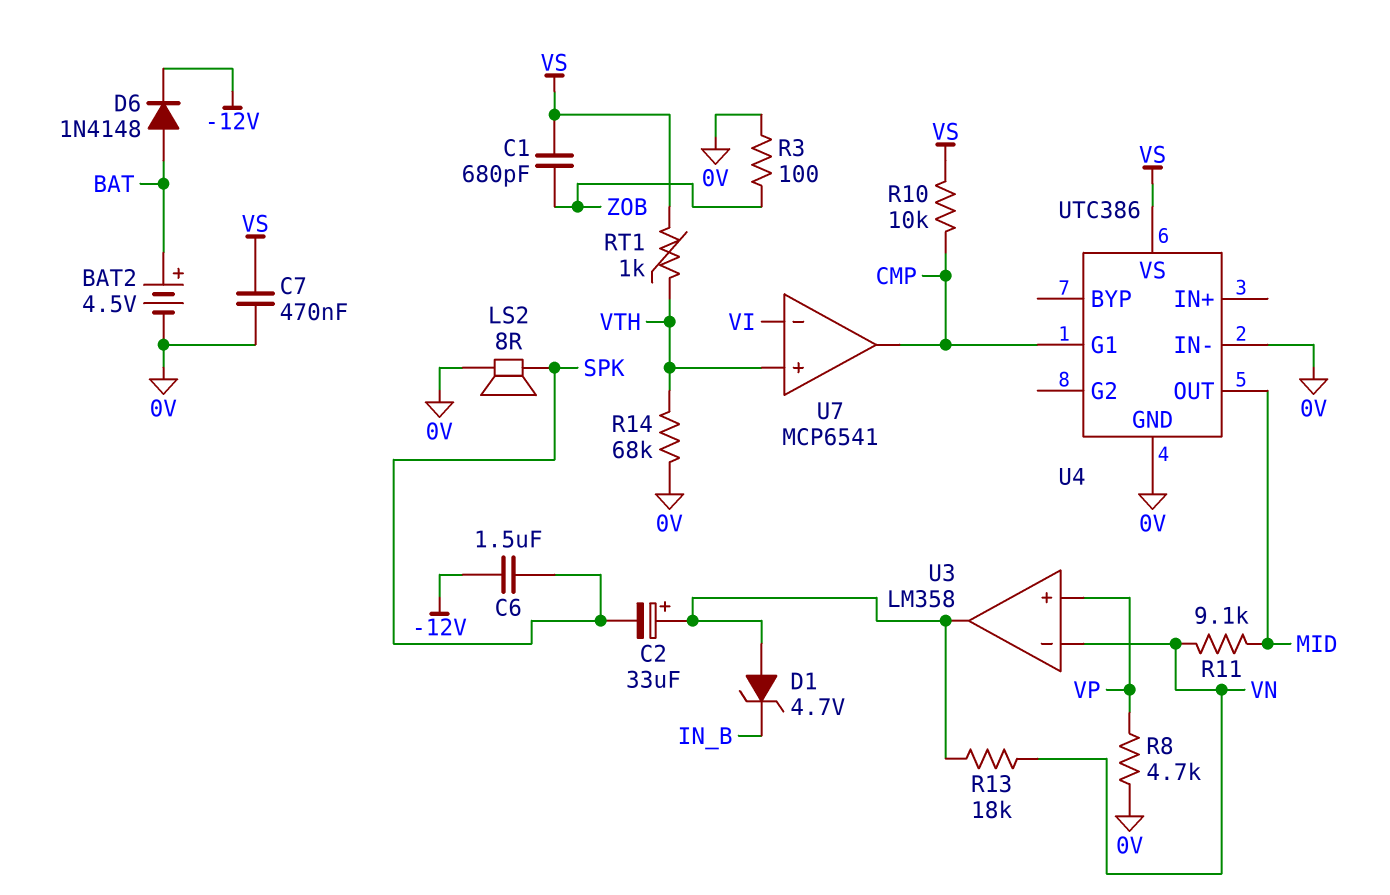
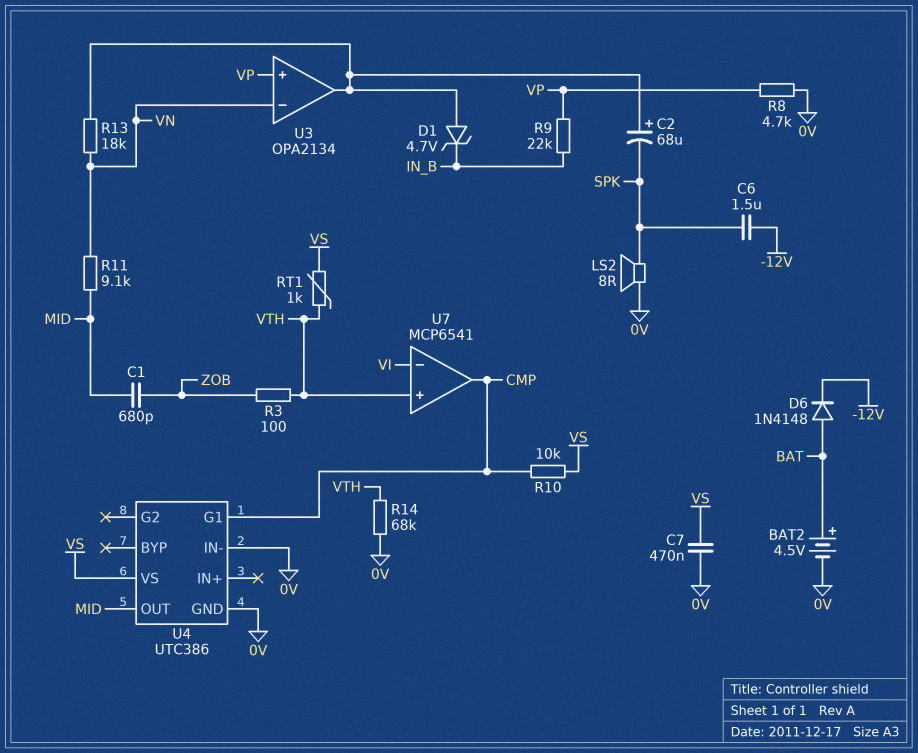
C1: 680pF (VS, ZOB) -> 680pF (MID, ZOB)
C2: 33uF (plus U3/out, minus SPK) -> 68uF (plus U3/out, minus SPK)
R3: 100 (0V, ZOB) -> 100 (VTH, ZOB)
R9: none -> 22k (IN_B, VP)
U3: LM358 -> OPA2134

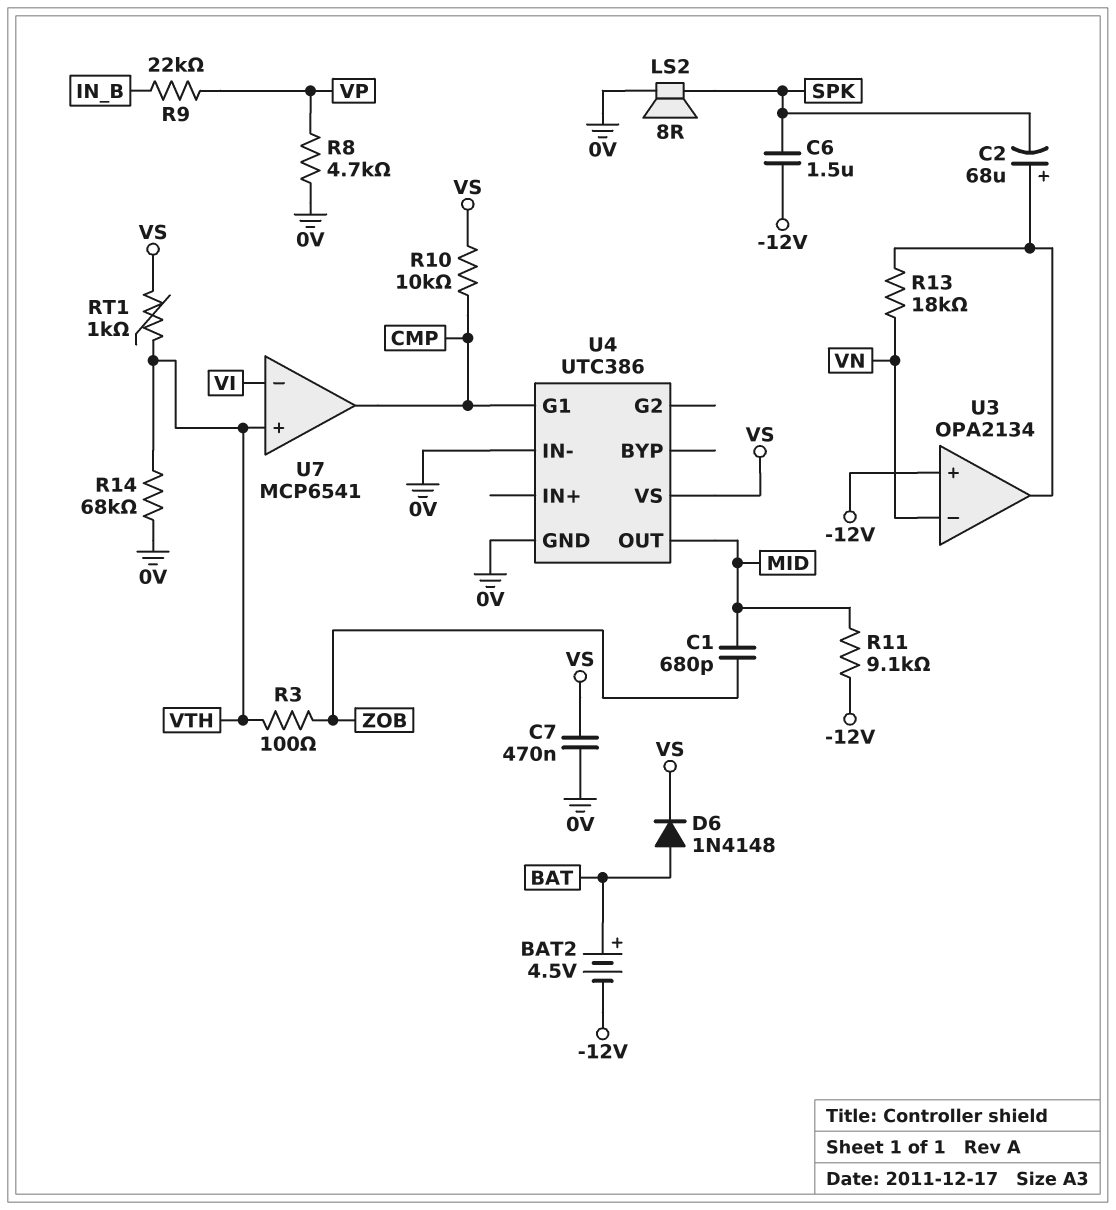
BAT2: 4.5V (plus BAT, minus 0V) -> 4.5V (plus BAT, minus -12V)
D1: zener 4.7V (A U3/out, K IN_B) -> none
D6: diode 1N4148 (A BAT, K -12V) -> diode 1N4148 (A BAT, K VS)
R11: 9.1k (MID, VN) -> 9.1k (-12V, MID)
U3 pin in+: VP -> -12V

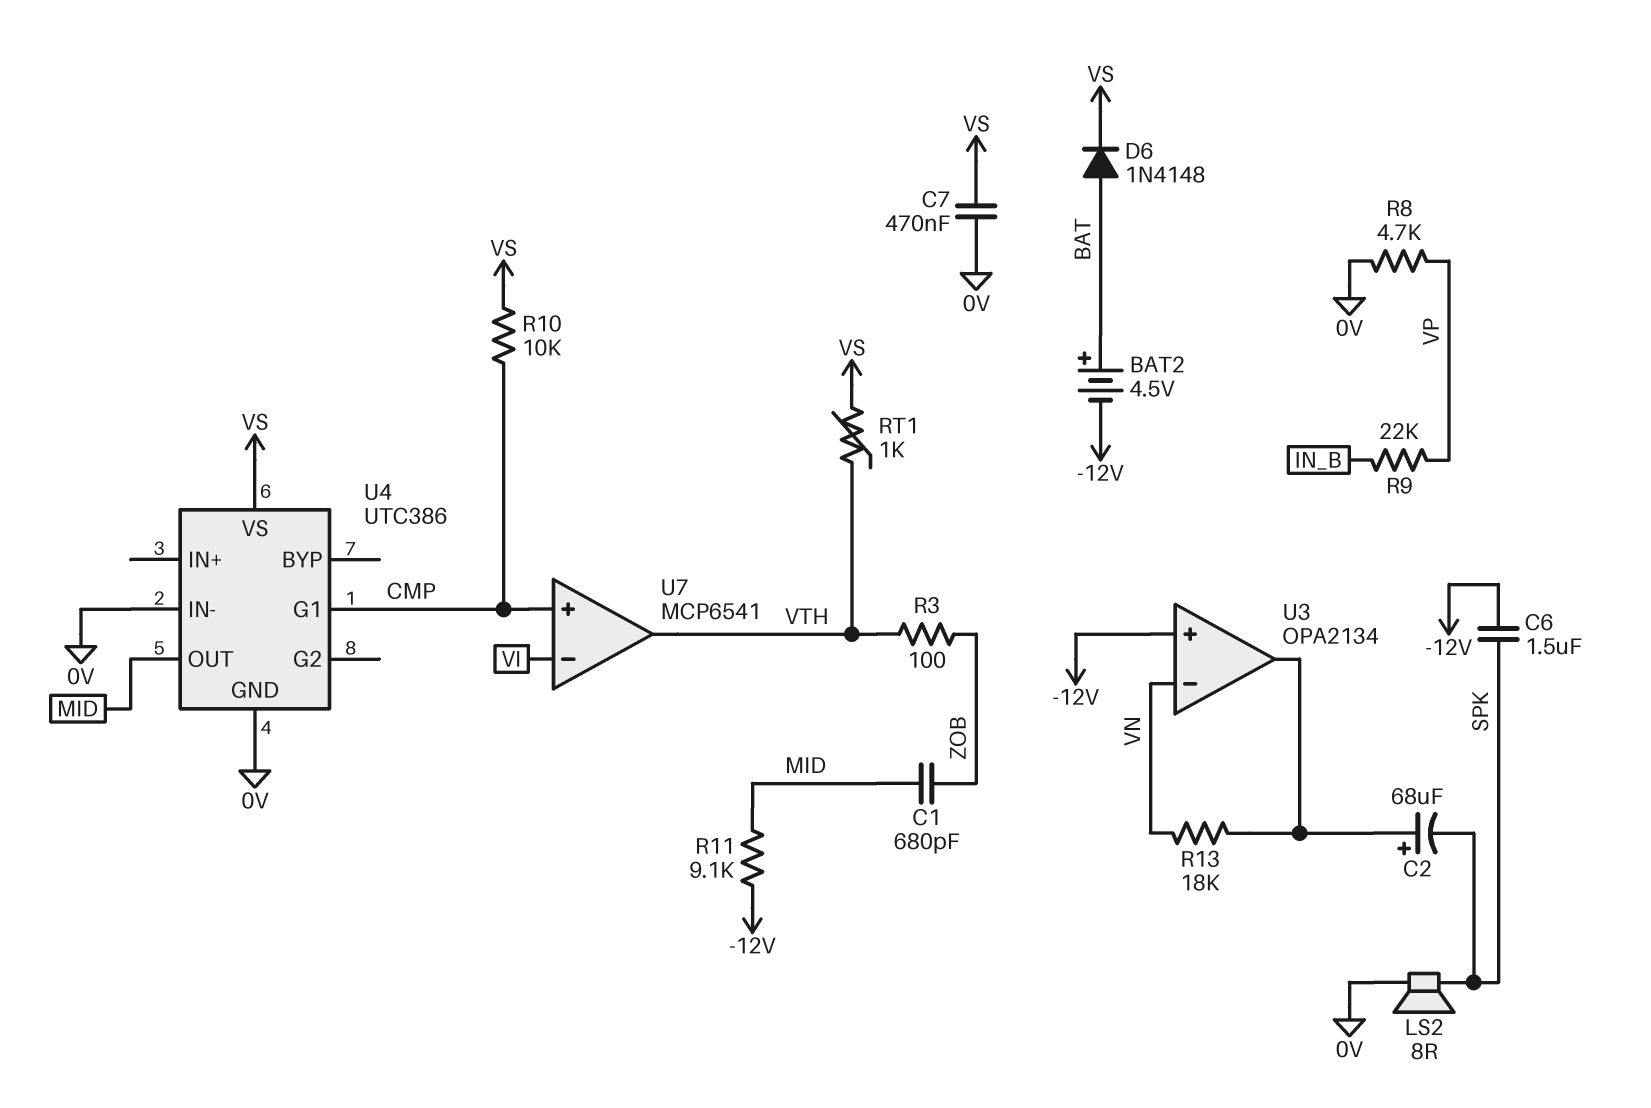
R14: 68k (0V, VTH) -> none
U7 pin in+: VTH -> CMP
U7 pin out: CMP -> VTH

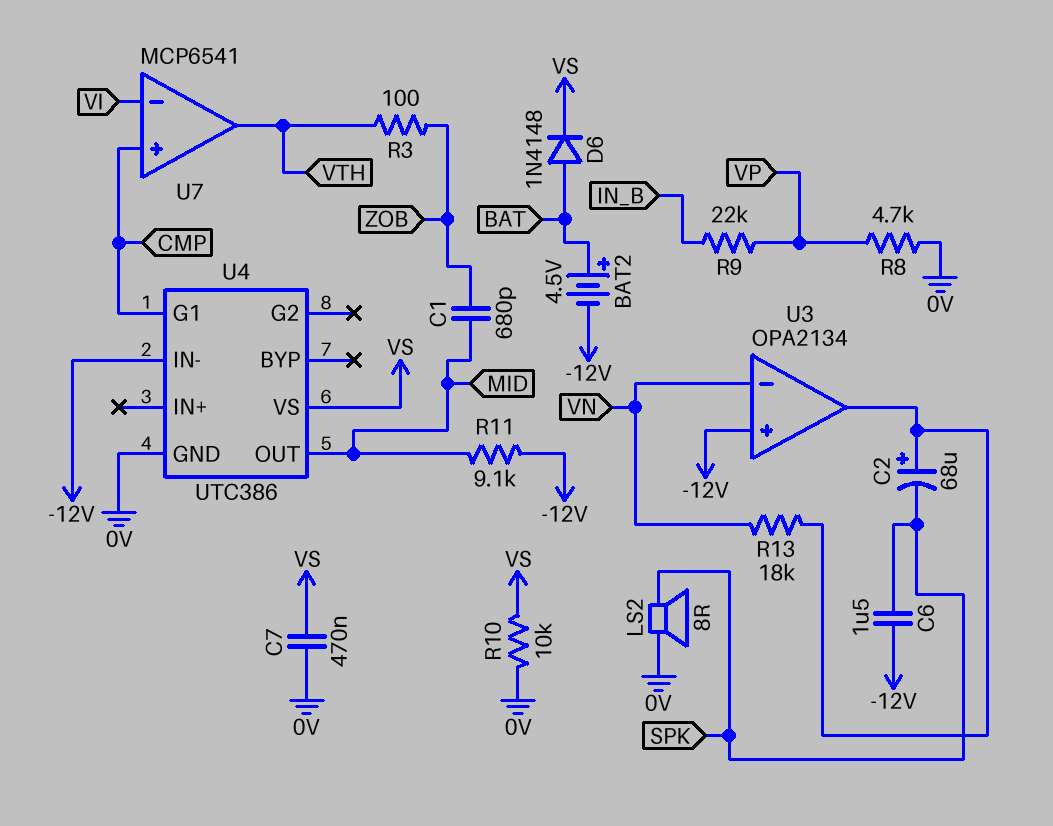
R10: 10k (CMP, VS) -> 10k (0V, VS)
RT1: 1k (VS, VTH) -> none
U4 pin IN-: 0V -> -12V

